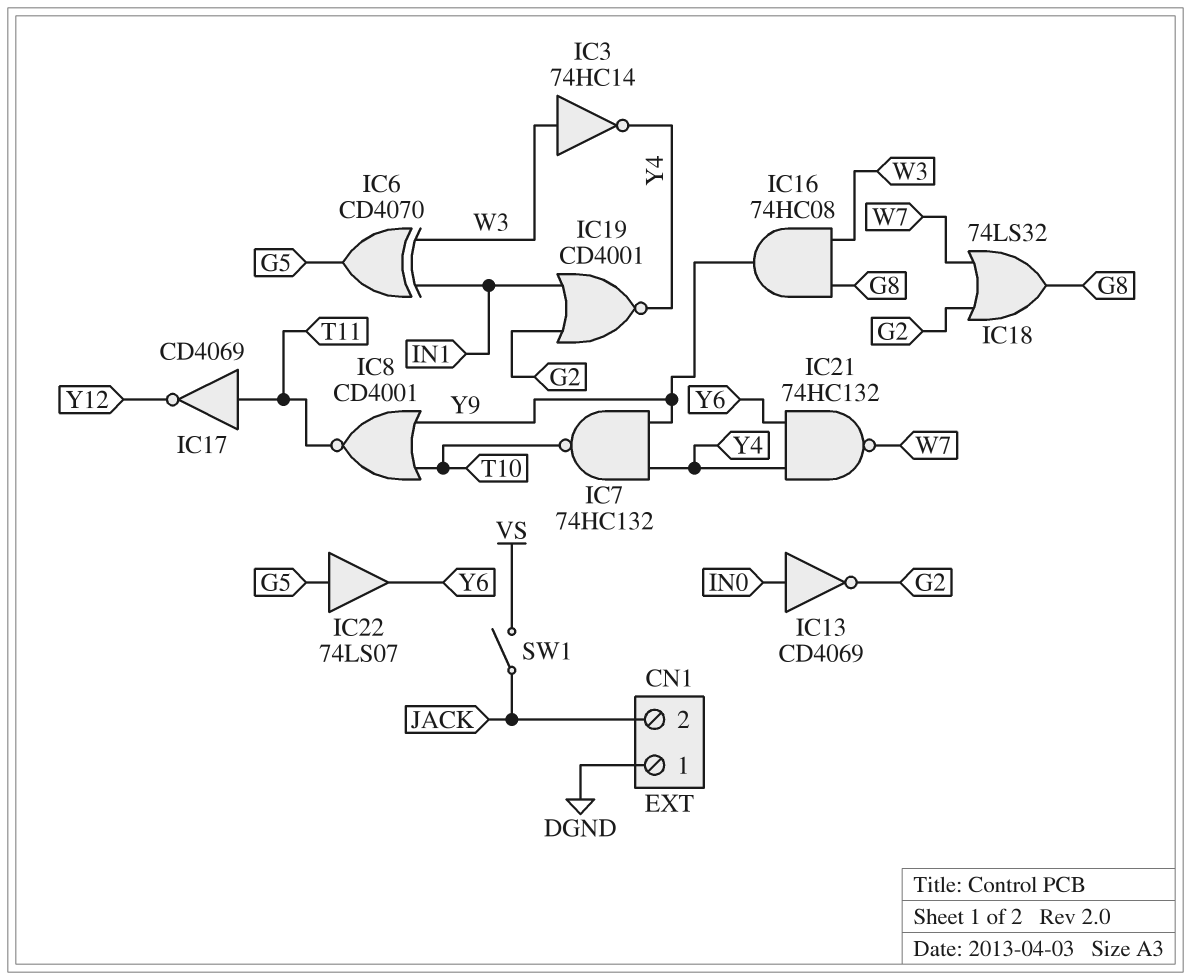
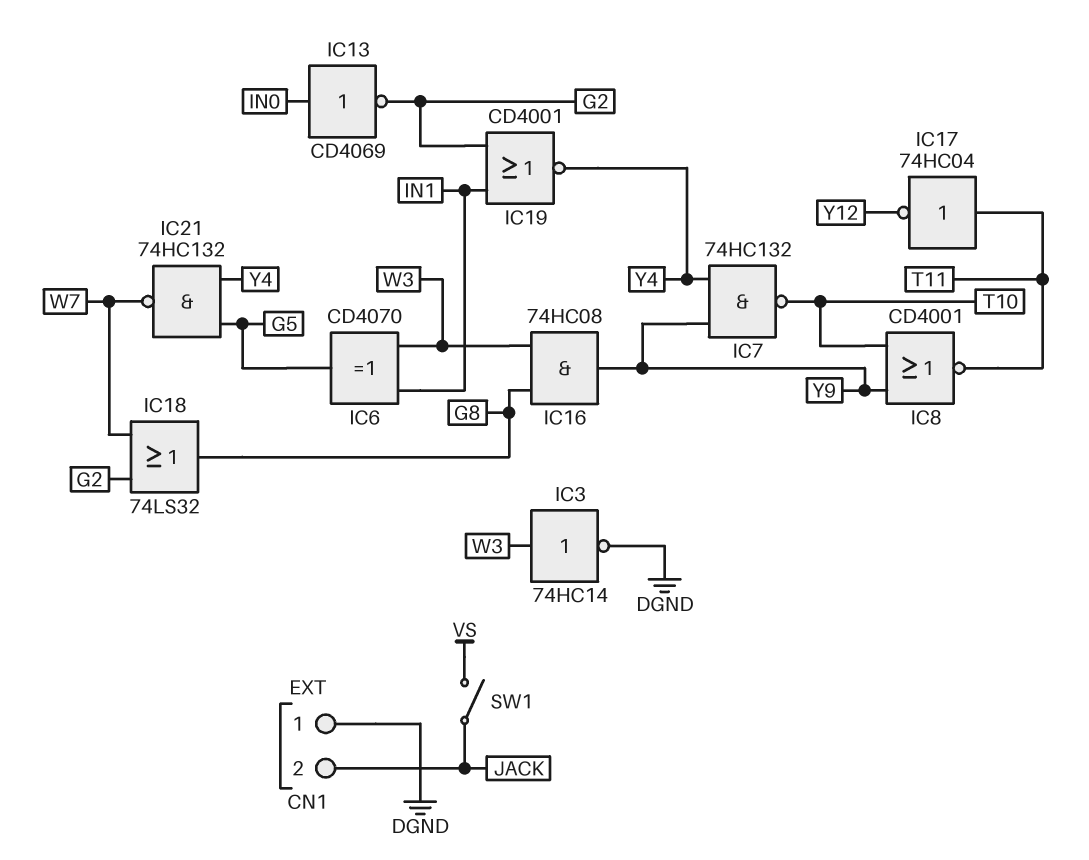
IC3: NOT 74HC14 (in W3, out Y4) -> NOT 74HC14 (in W3, out DGND)
IC17: NOT CD4069 (in T11, out Y12) -> NOT 74HC04 (in T11, out Y12)
IC21: NAND 74HC132 (in Y4, in Y6, out W7) -> NAND 74HC132 (in G5, in Y4, out W7)
IC22: buffer 74LS07 (in G5, out Y6) -> none

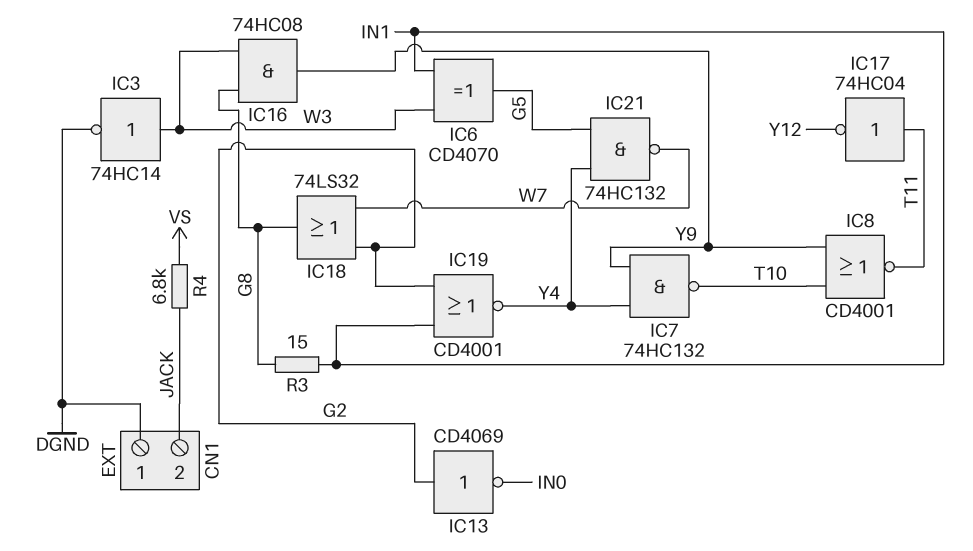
IC13: NOT CD4069 (in IN0, out G2) -> NOT CD4069 (in G2, out IN0)
R3: none -> 15 (G8, IN1)
R4: none -> 6.8k (JACK, VS)
SW1: switch (JACK, VS) -> none

